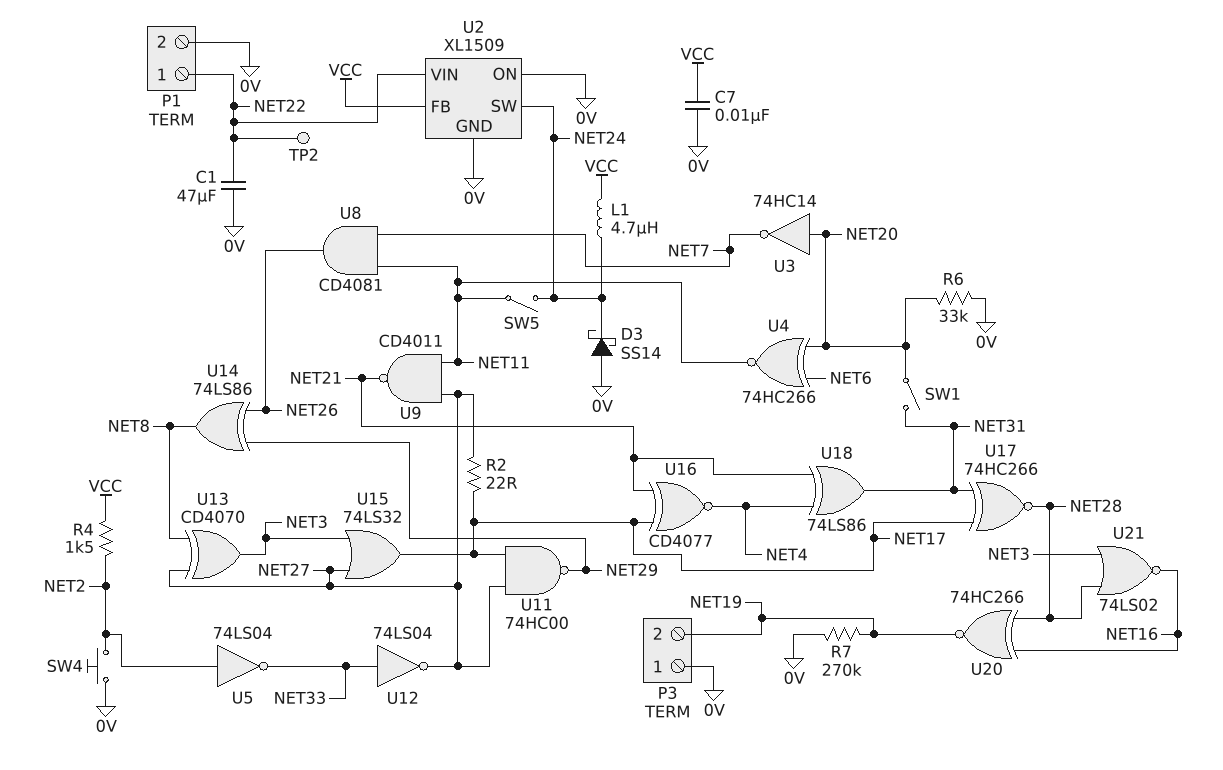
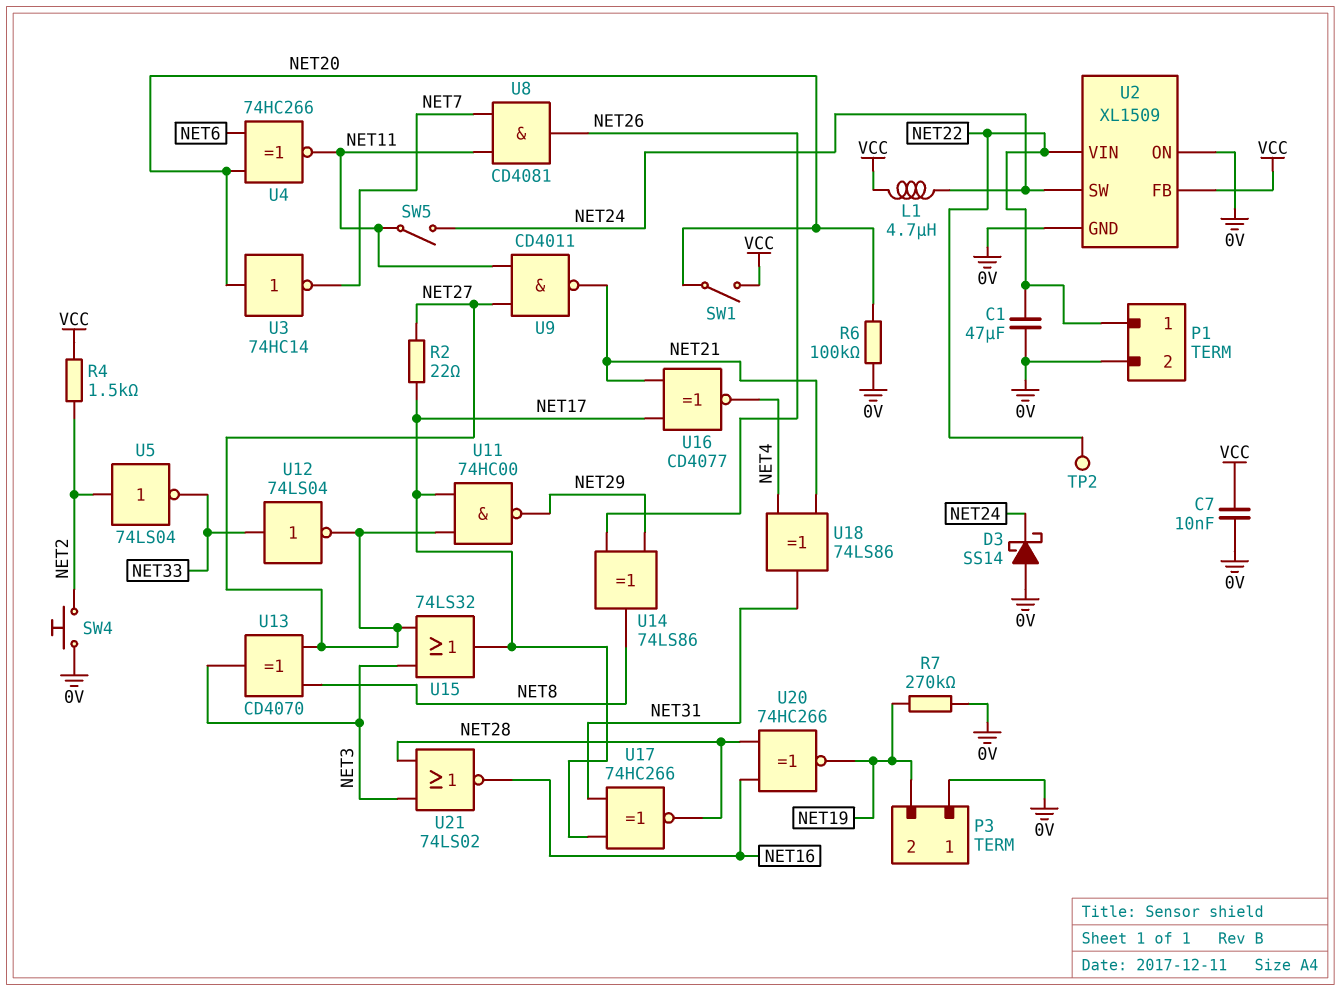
R6: 33k (0V, NET20) -> 100k (0V, NET20)
SW1: switch (NET20, NET31) -> switch (NET20, VCC)

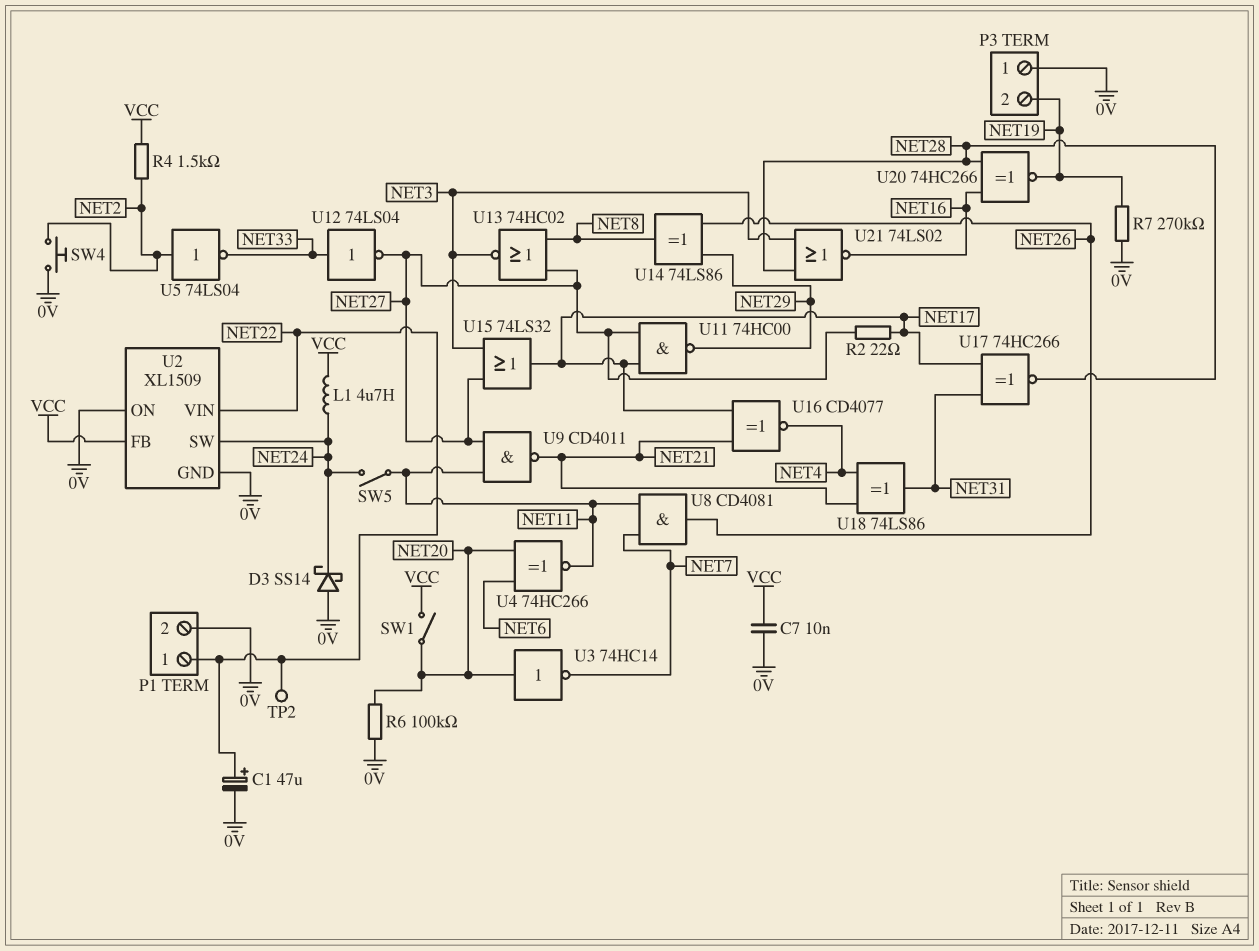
C1: 47uF (0V, NET22) -> 47uF (plus NET22, minus 0V)
U13: XOR CD4070 (in NET8, in NET27, out NET3) -> NOR 74HC02 (in NET8, in NET27, out NET3)

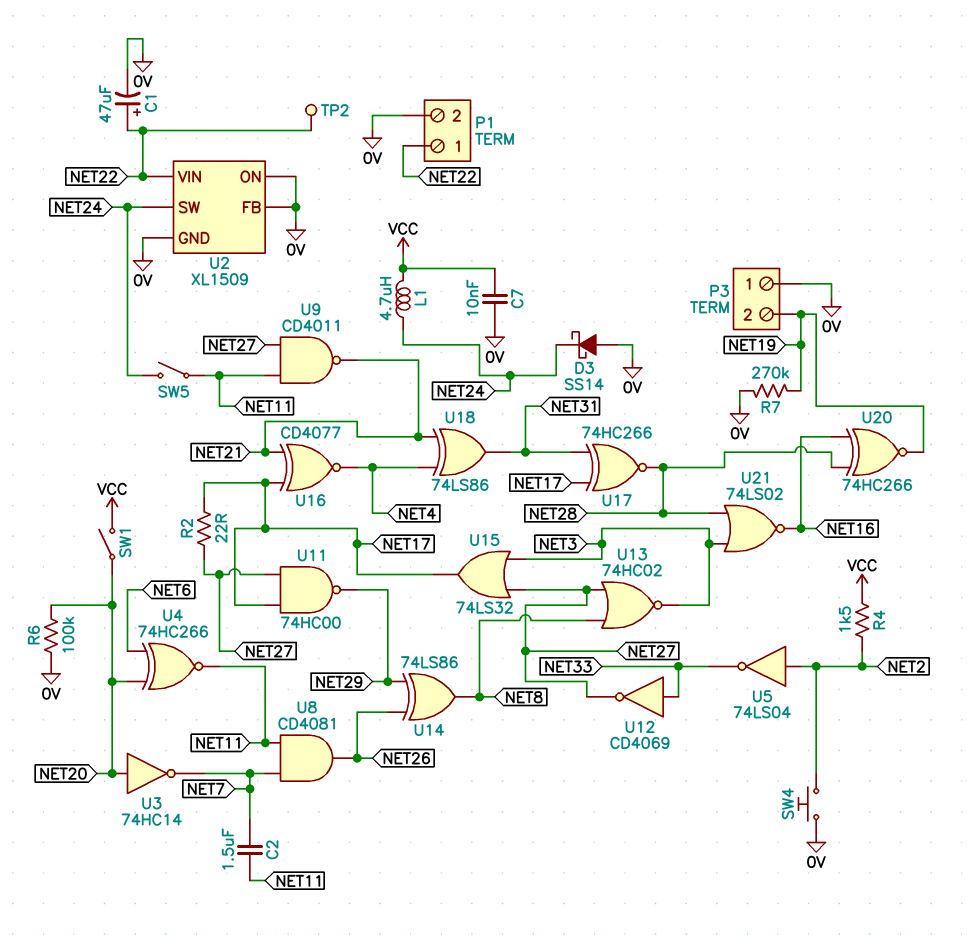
C2: none -> 1.5uF (NET7, NET11)
U2 pin FB: VCC -> 0V
U12: NOT 74LS04 (in NET33, out NET27) -> NOT CD4069 (in NET33, out NET27)

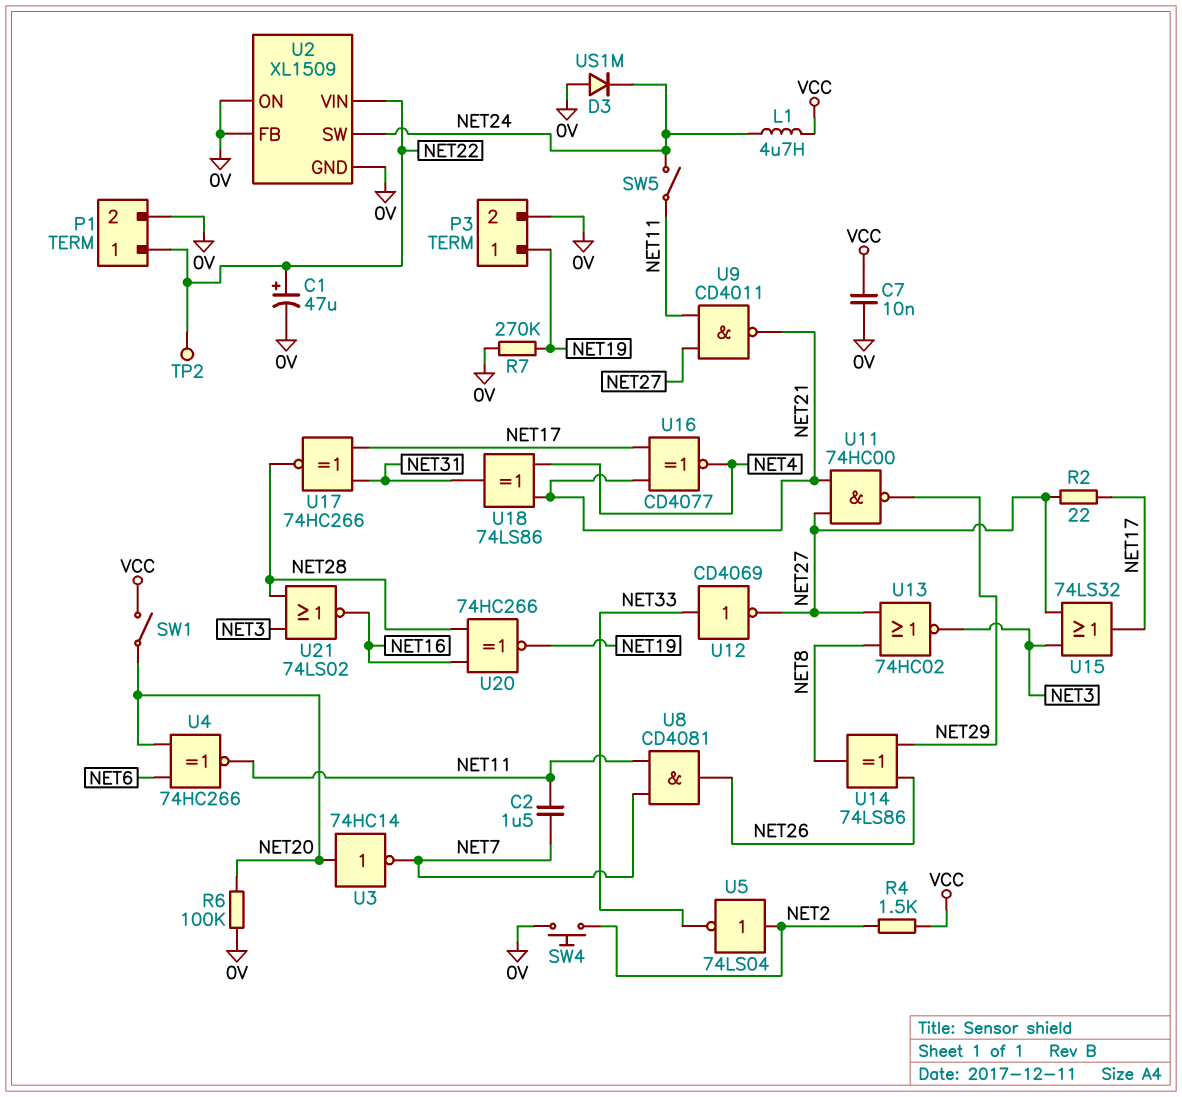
D3: schottky SS14 (A 0V, K NET24) -> diode US1M (A 0V, K NET24)
P3 pin 1: 0V -> NET19
P3 pin 2: NET19 -> 0V
U11: NAND 74HC00 (in NET17, in NET27, out NET29) -> NAND 74HC00 (in NET21, in NET27, out NET29)

